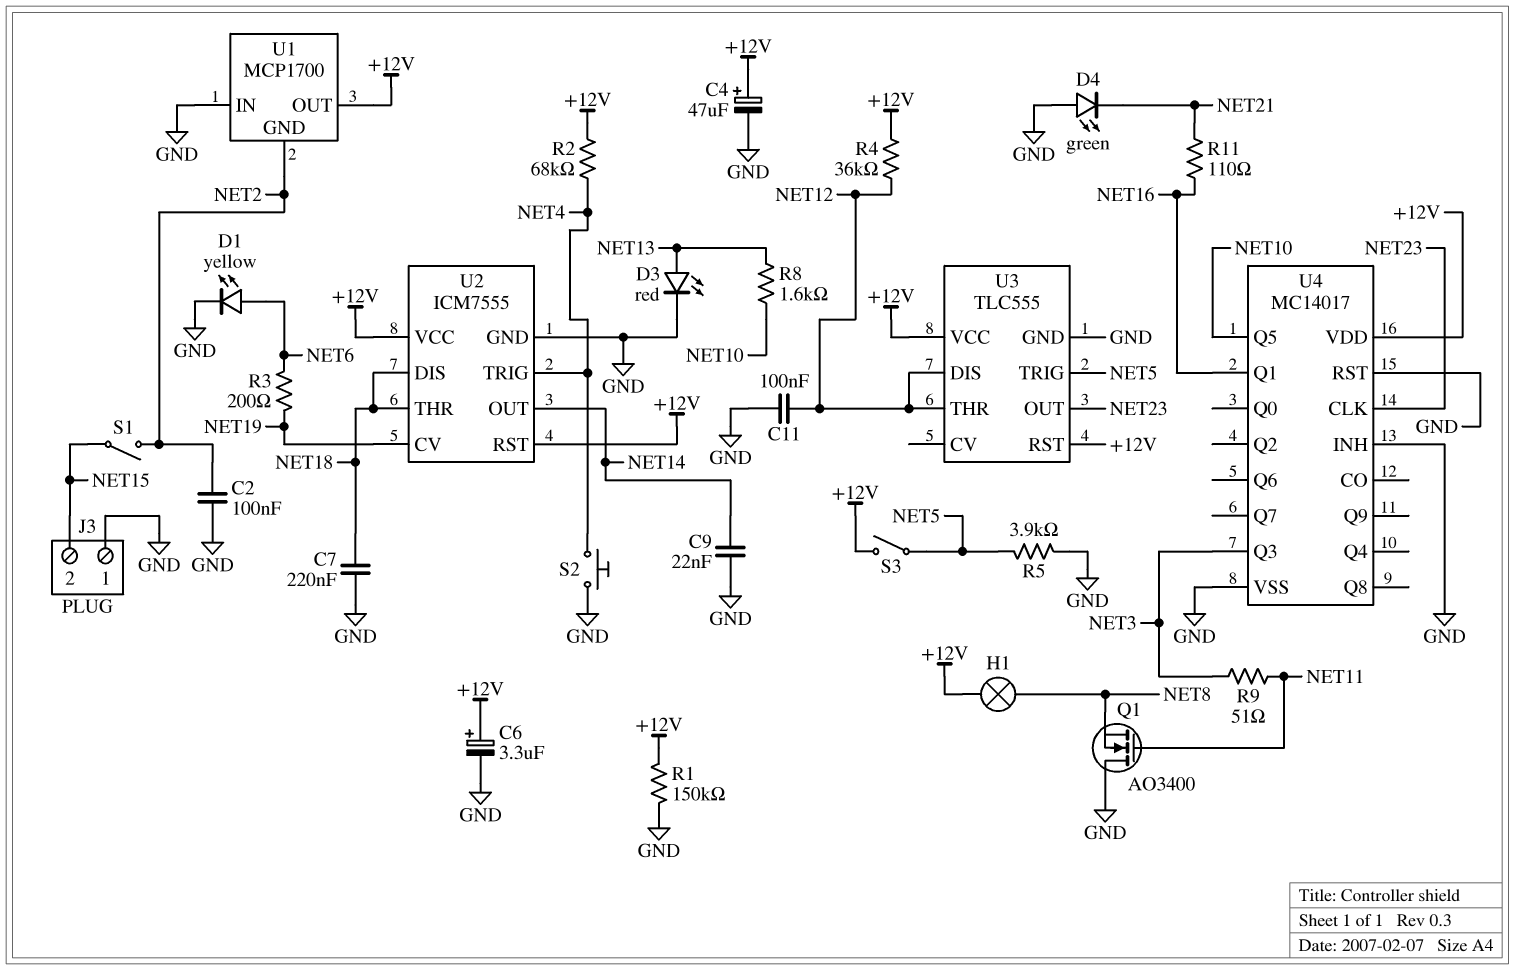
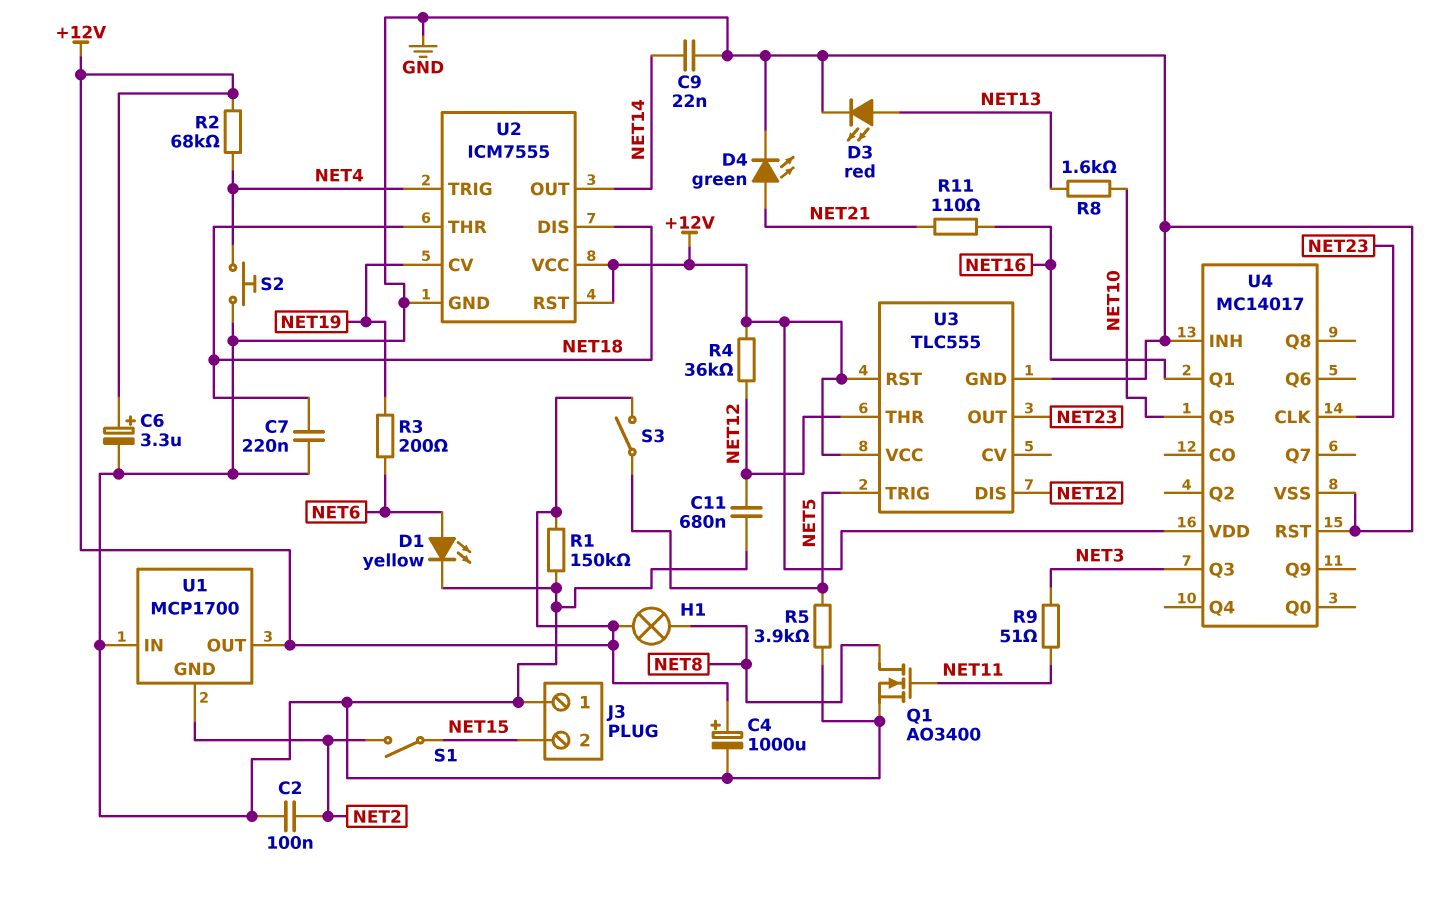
C4: 47uF (plus +12V, minus GND) -> 1000uF (plus +12V, minus GND)
C11: 100nF (GND, NET12) -> 680nF (GND, NET12)
D4: LED green (A GND, K NET21) -> LED green (A NET21, K GND)
Q1: NMOS AO3400 (G NET11, D GND, S NET8) -> NMOS AO3400 (G NET11, D NET8, S GND)

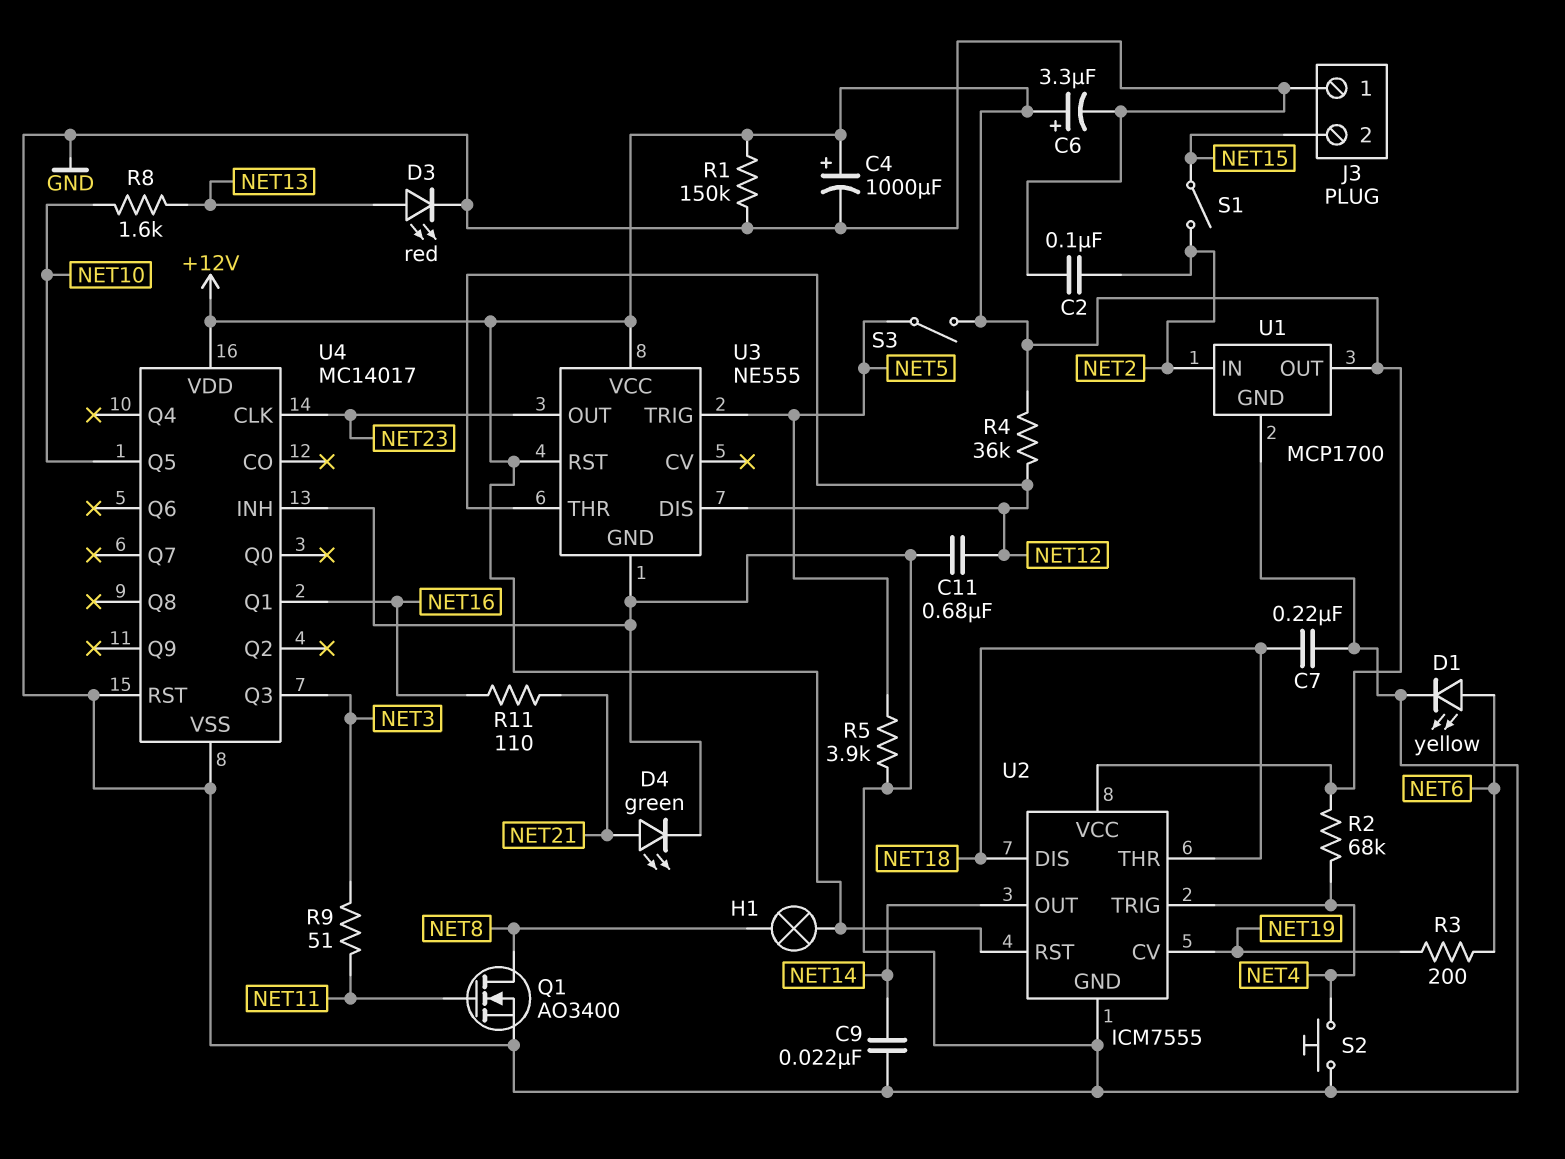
U1 pin GND: NET2 -> GND
U1 pin IN: GND -> NET2
U3: TLC555 -> NE555

